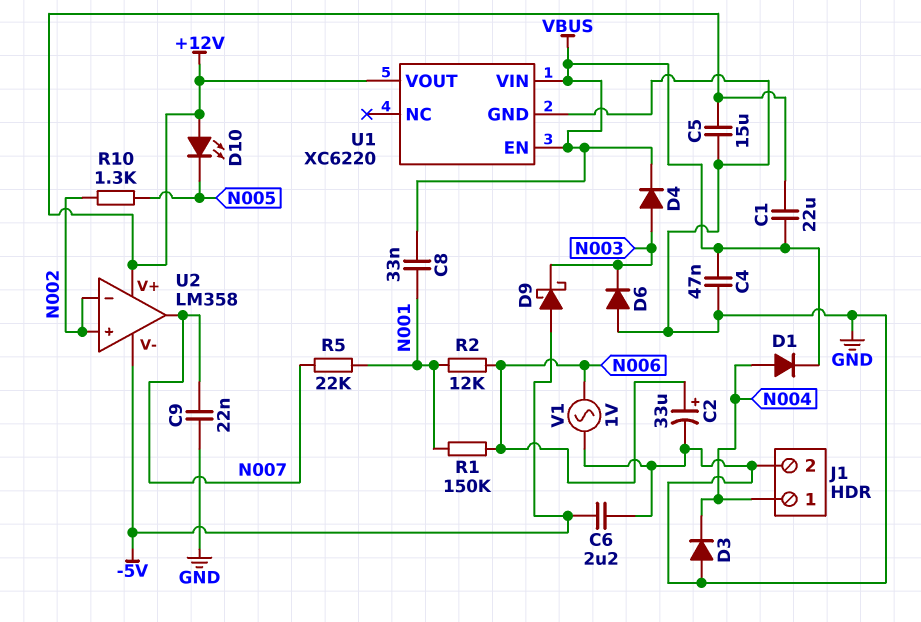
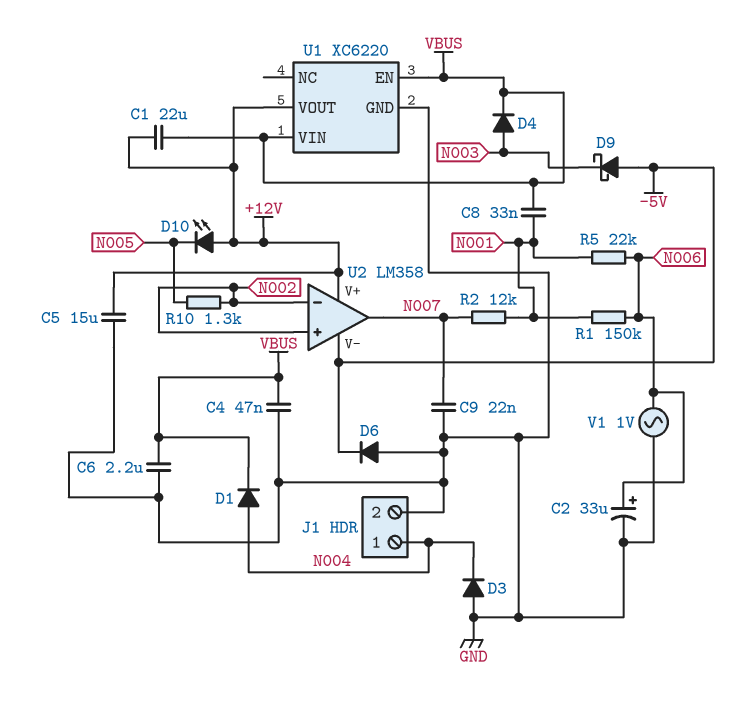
C6: 2.2uF (-5V, GND) -> 2.2uF (GND, VBUS)
D6: diode (A GND, K N003) -> diode (A GND, K -5V)
R2: 12k (N001, N006) -> 12k (N001, N007)
R5: 22k (N001, N007) -> 22k (N001, N006)

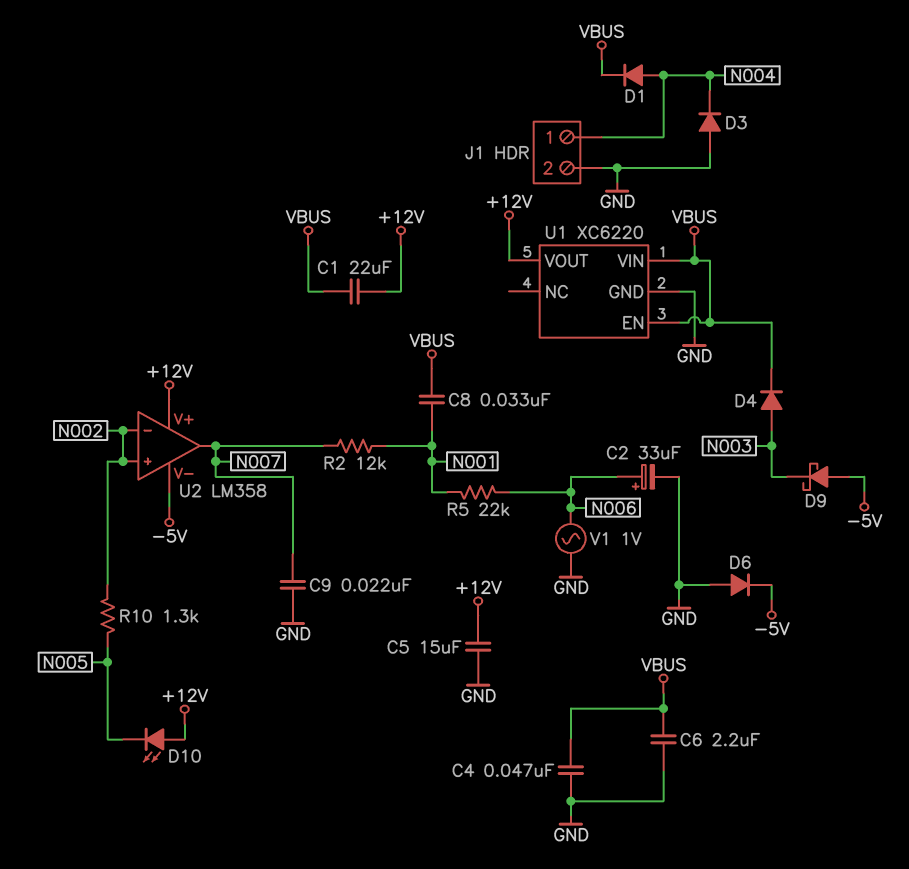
R1: 150k (N001, N006) -> none

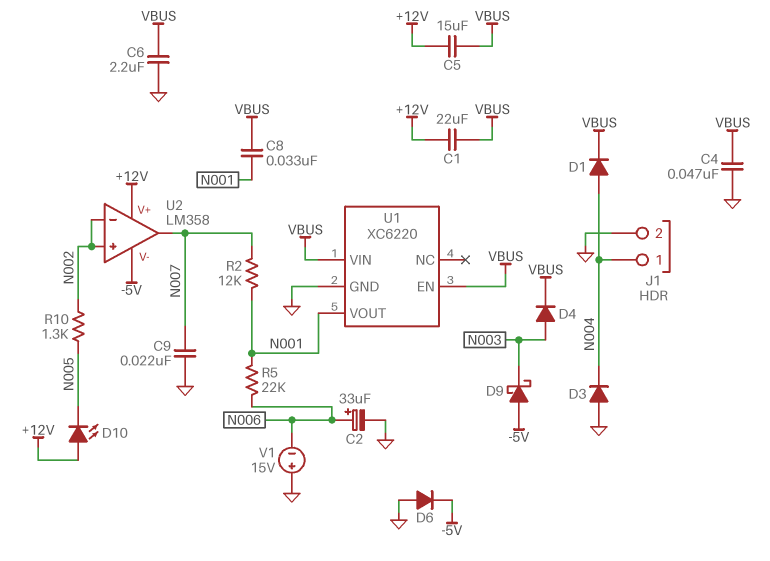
C5: 15uF (+12V, GND) -> 15uF (+12V, VBUS)
U1 pin VOUT: +12V -> N001
V1: AC 1V (GND, N006) -> 15V (plus GND, minus N006)

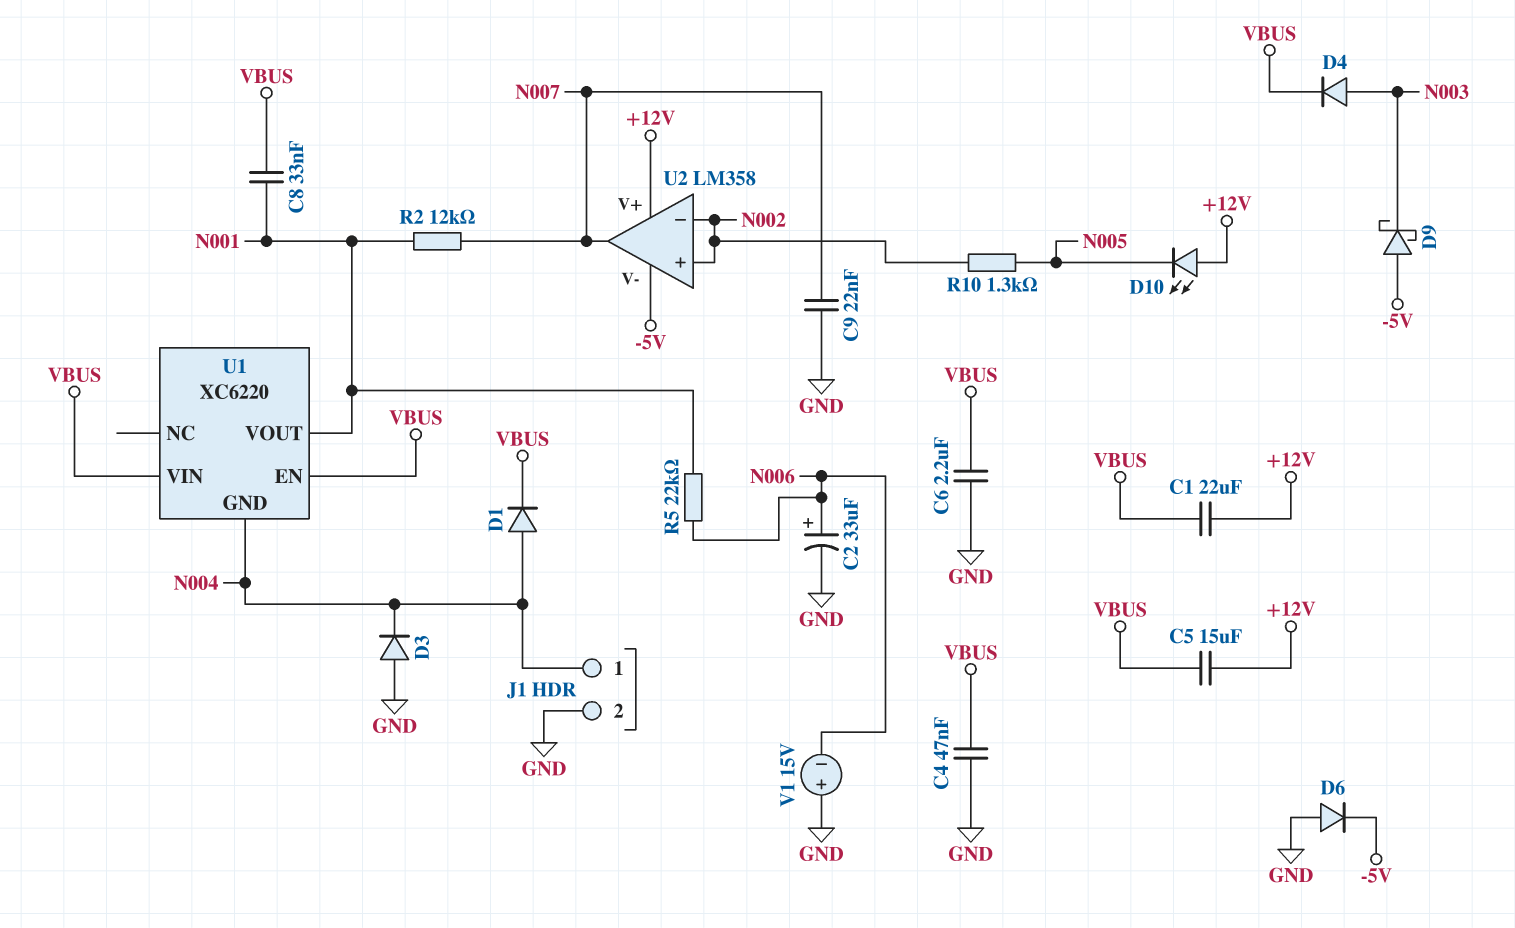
U1 pin GND: GND -> N004

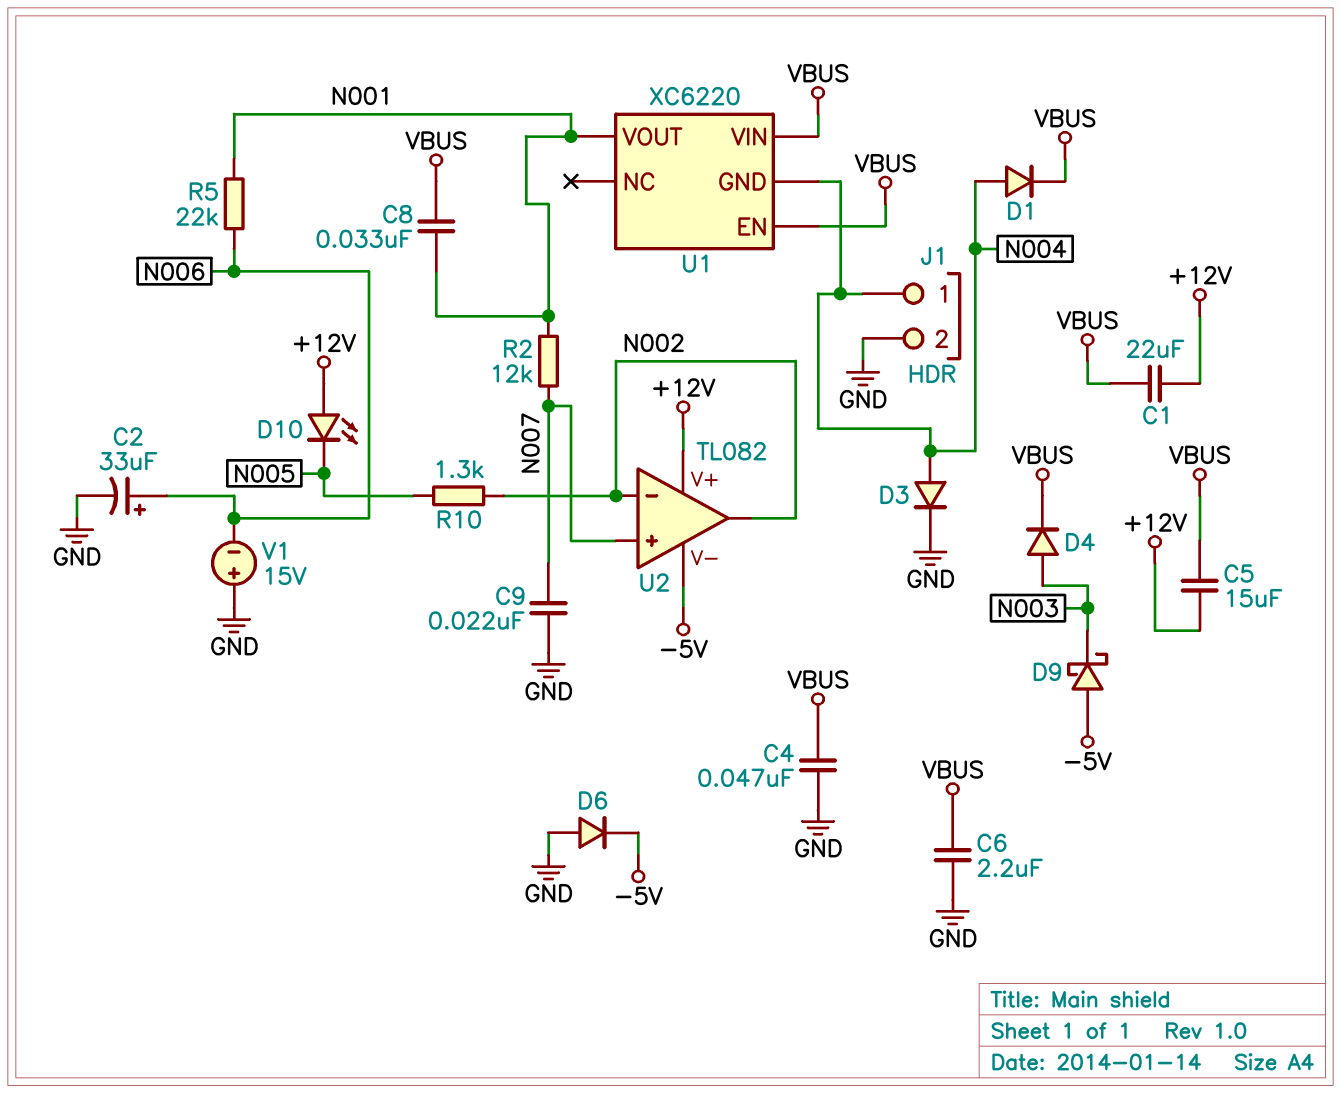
D3: diode (A GND, K N004) -> diode (A N004, K GND)
U2: LM358 -> TL082
U2 pin in+: N002 -> N007
U2 pin out: N007 -> N002

